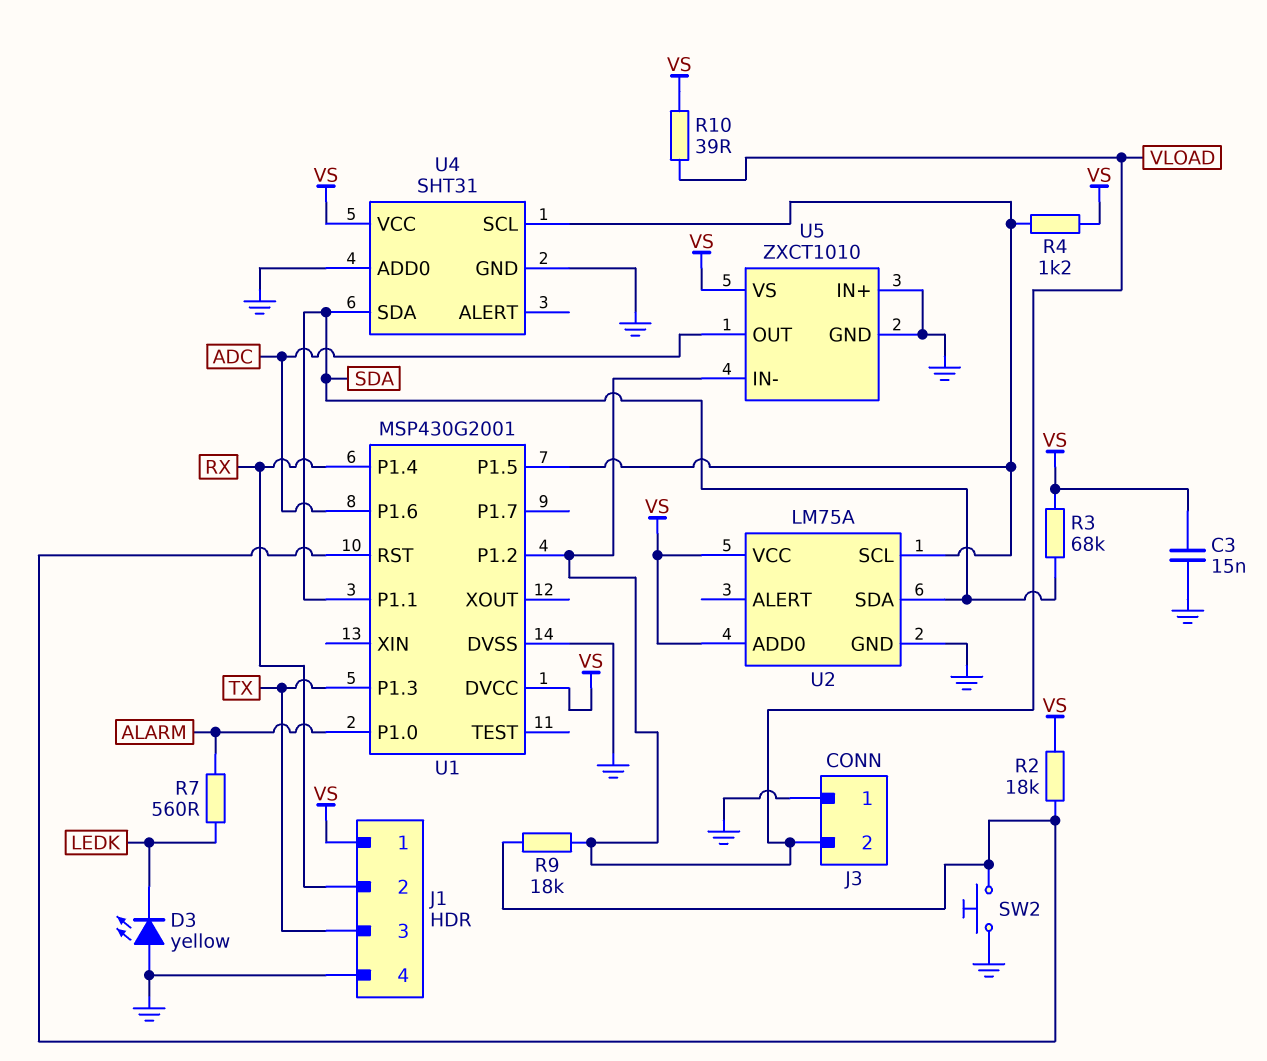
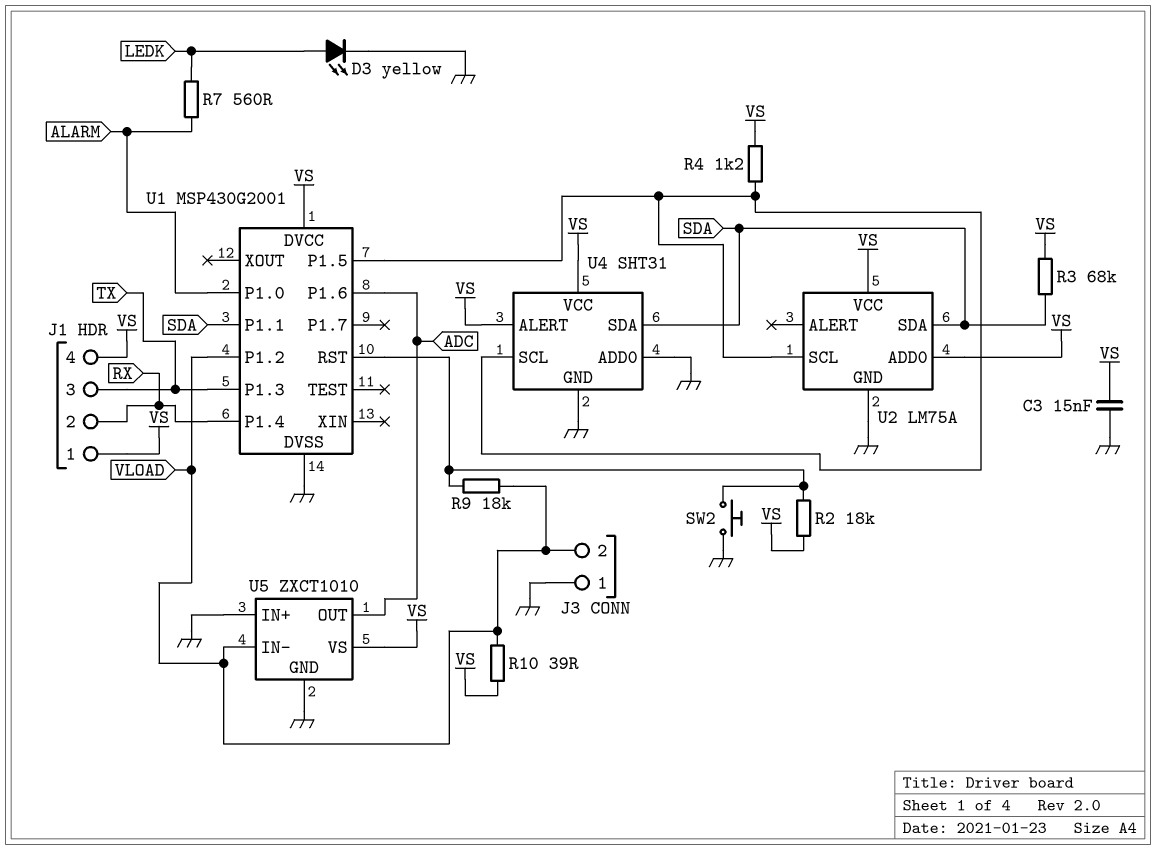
D3: LED yellow (A GND, K LEDK) -> LED yellow (A LEDK, K GND)
J1 pin 4: GND -> VS
U4 pin ALERT: none -> VS

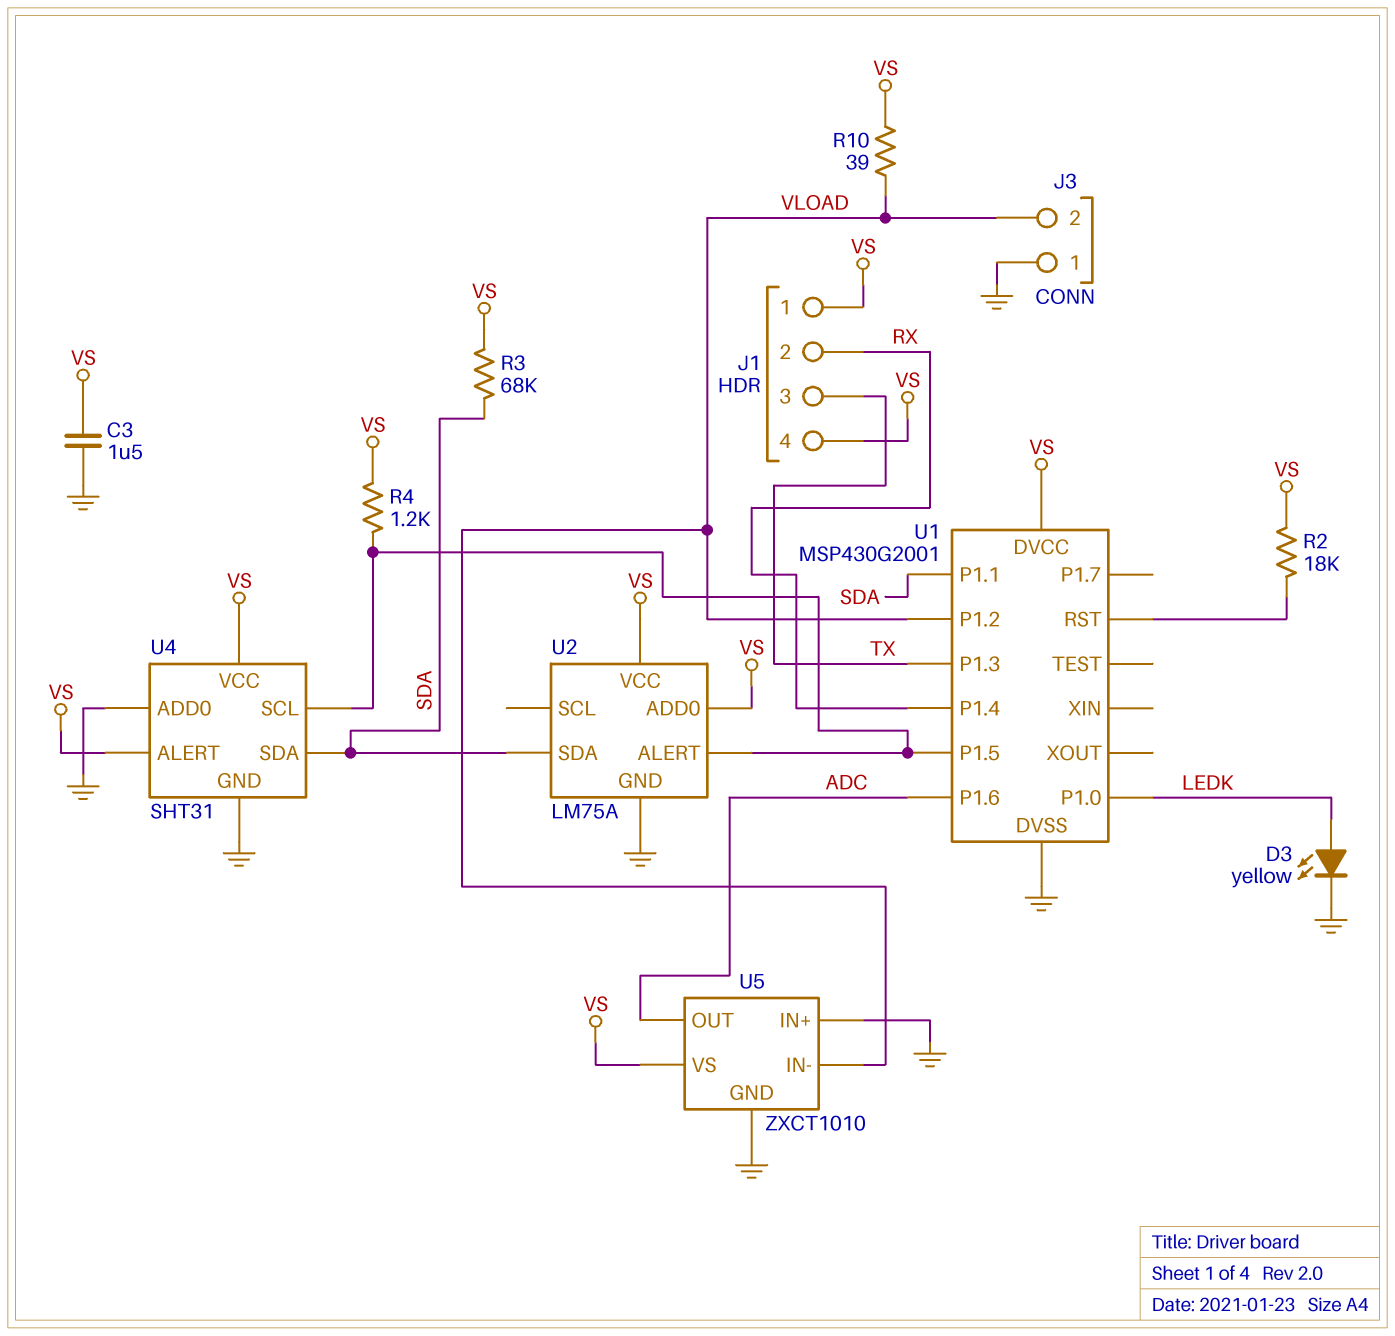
C3: 15nF (GND, VS) -> 1.5uF (GND, VS)
R7: 560 (ALARM, LEDK) -> none
R9: 18k (U1/RST, VLOAD) -> none
SW2: button (GND, U1/RST) -> none
U1 pin P1.0: ALARM -> LEDK
U2 pin ALERT: none -> U1/P1.5
U2 pin SCL: U1/P1.5 -> none

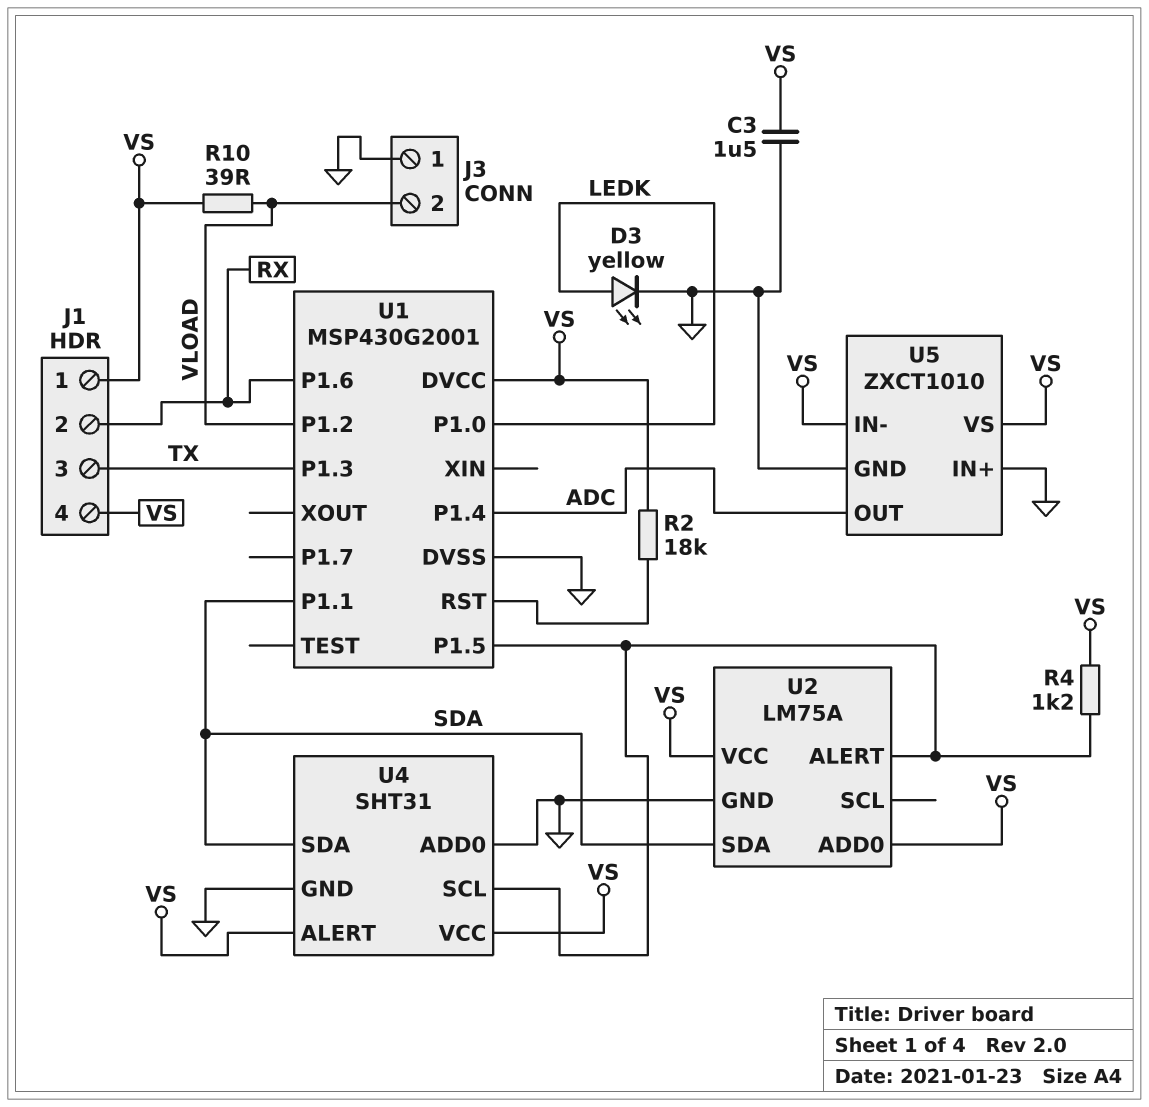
R3: 68k (SDA, VS) -> none
U1 pin P1.4: RX -> ADC
U1 pin P1.6: ADC -> RX
U5 pin IN-: VLOAD -> VS

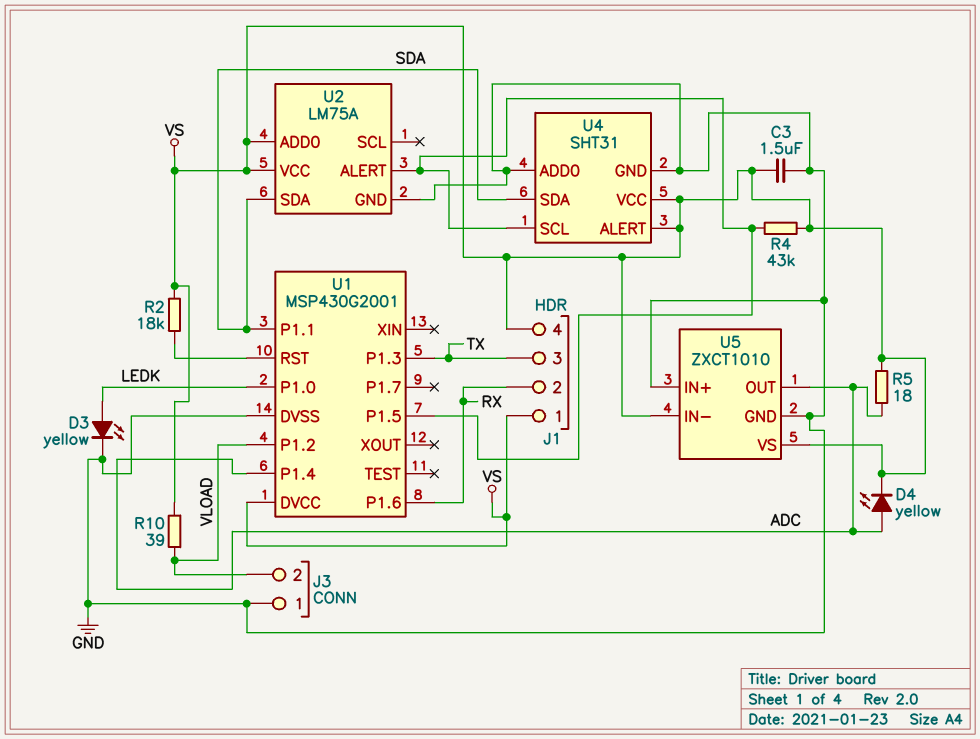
D4: none -> LED yellow (A ADC, K VS)
R4: 1.2k (U1/P1.5, VS) -> 43k (U1/P1.5, VS)
R5: none -> 18 (ADC, VS)

